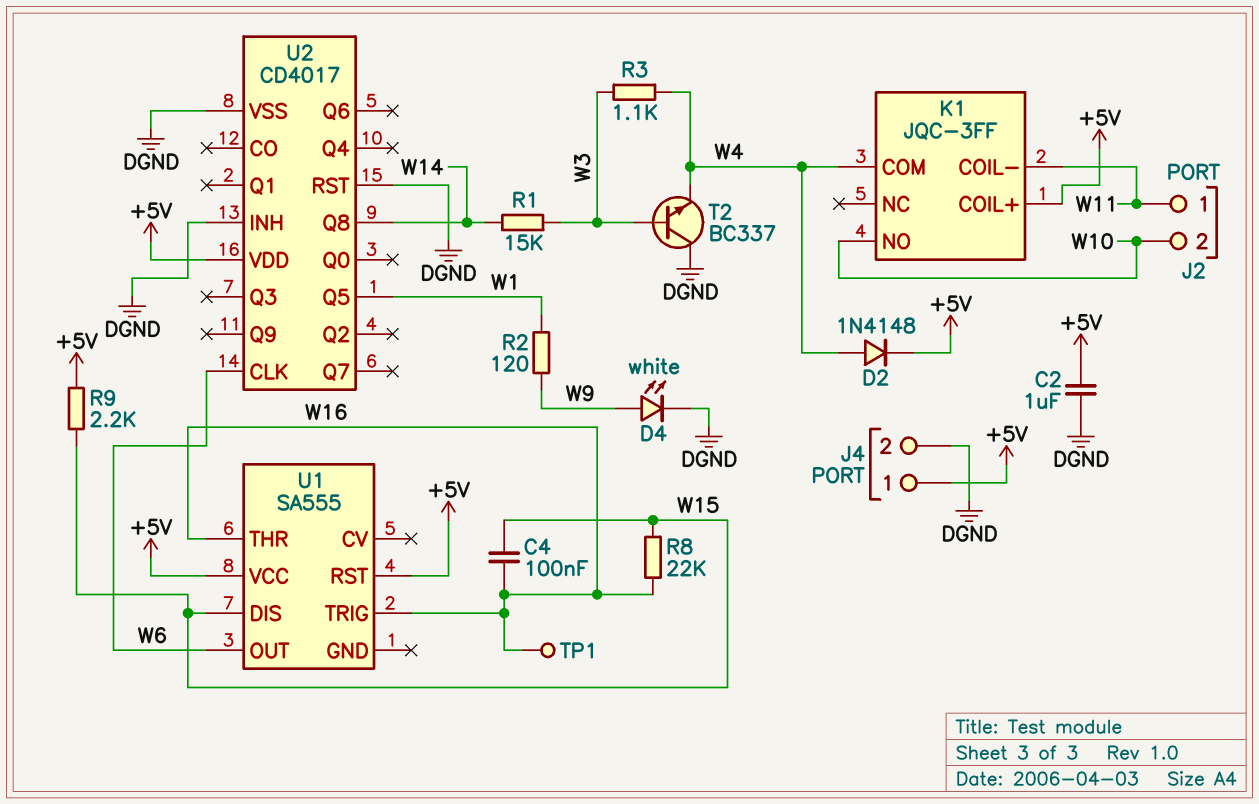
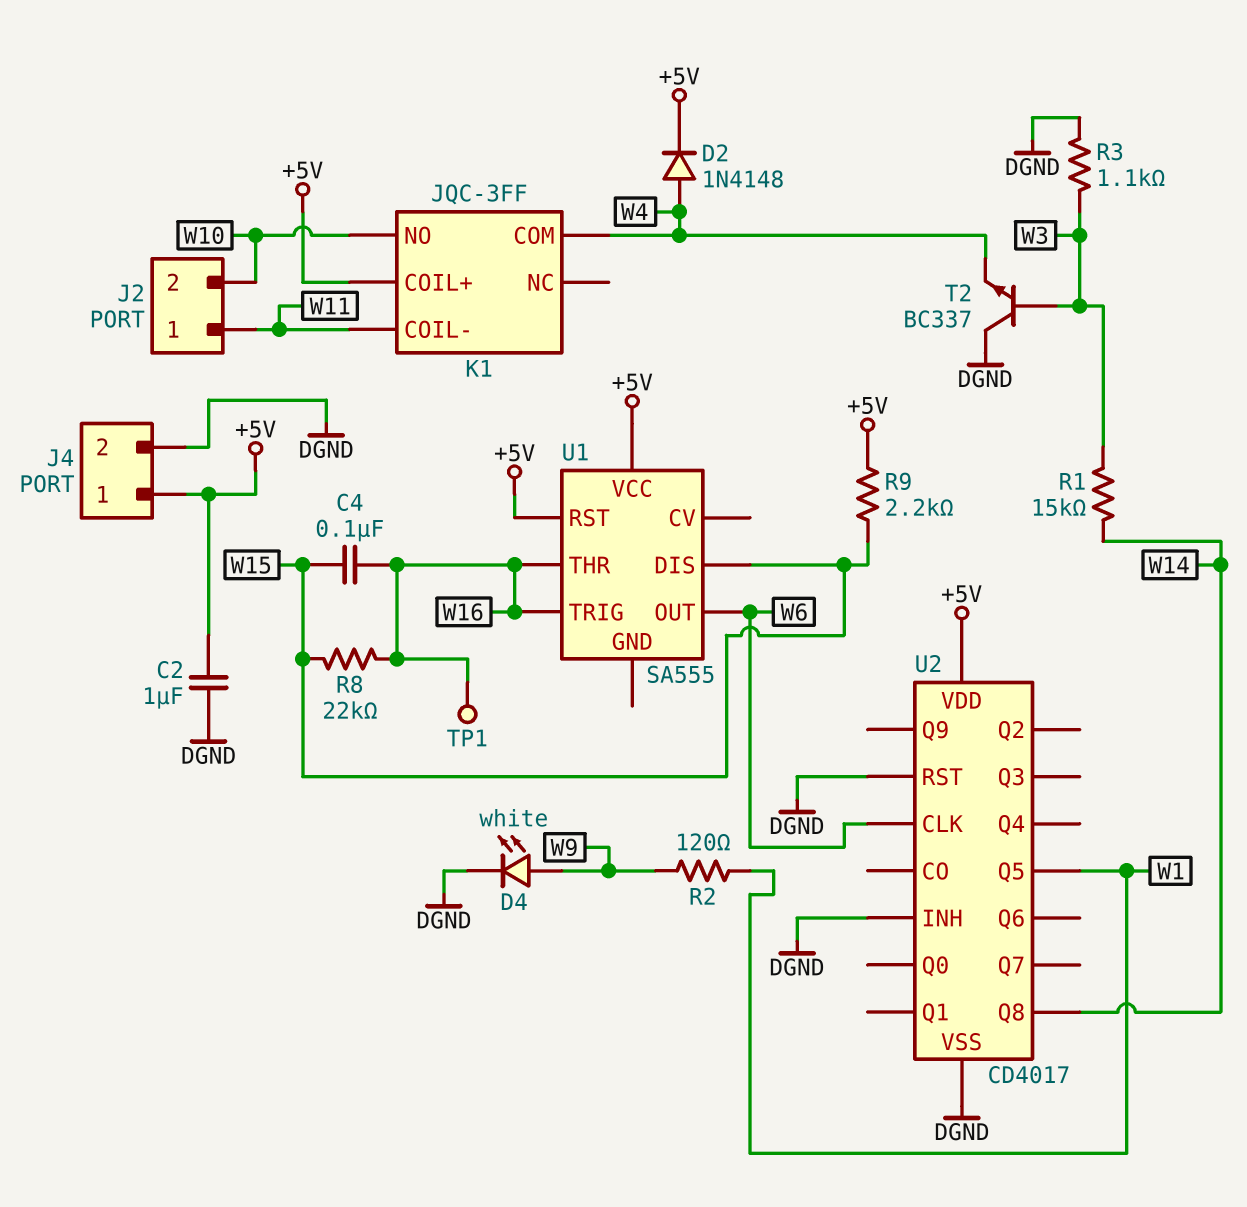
R3: 1.1k (W3, W4) -> 1.1k (DGND, W3)

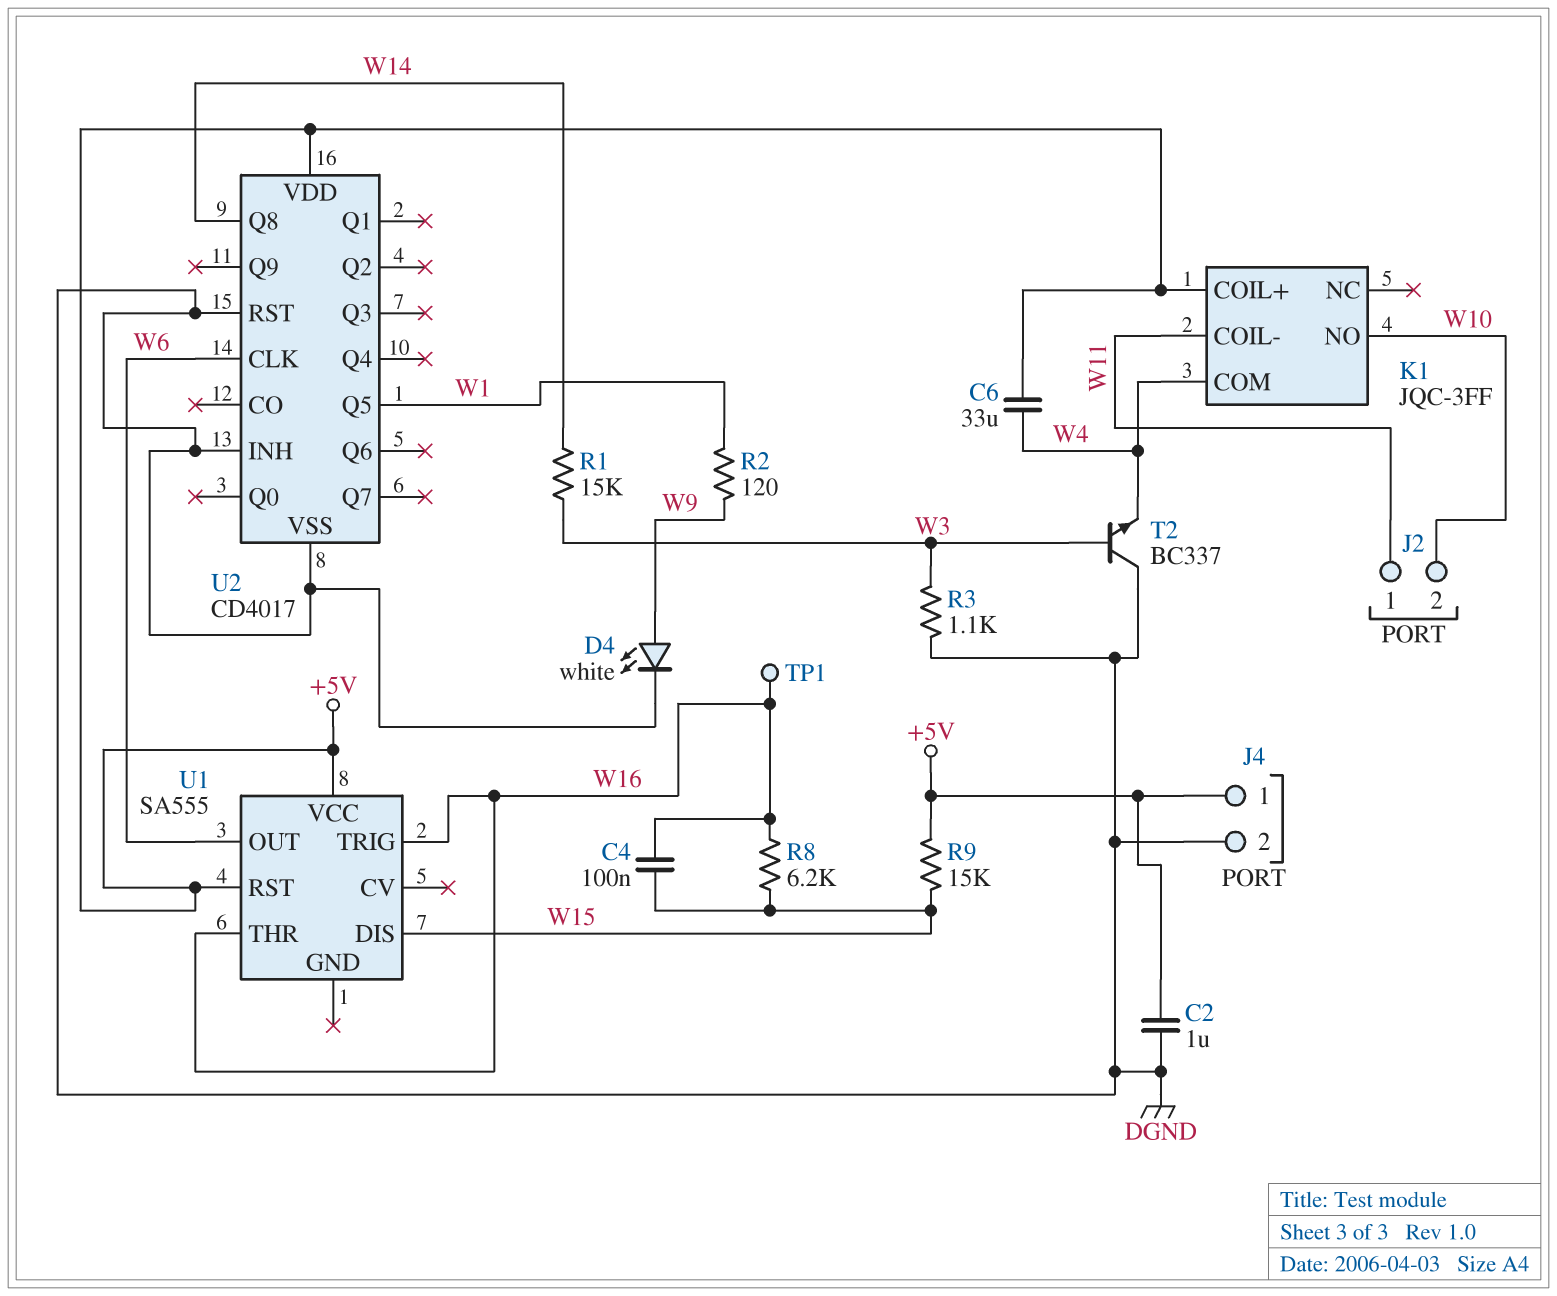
C6: none -> 33uF (+5V, W4)
D2: diode 1N4148 (A W4, K +5V) -> none
R8: 22k (W15, W16) -> 6.2k (W15, W16)
R9: 2.2k (+5V, W15) -> 15k (+5V, W15)

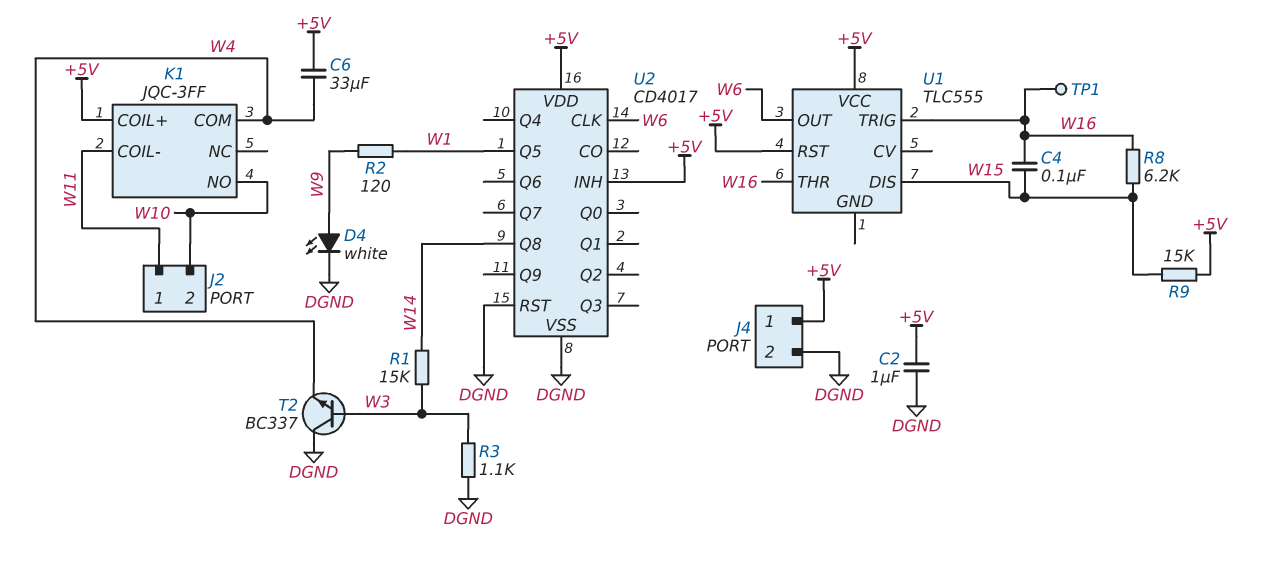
U1: SA555 -> TLC555
U2 pin INH: DGND -> +5V

